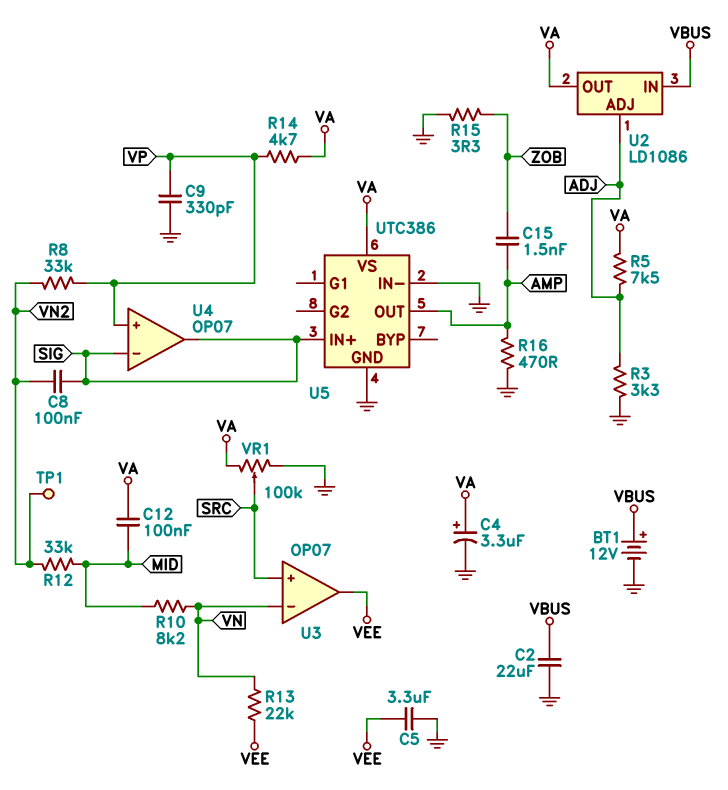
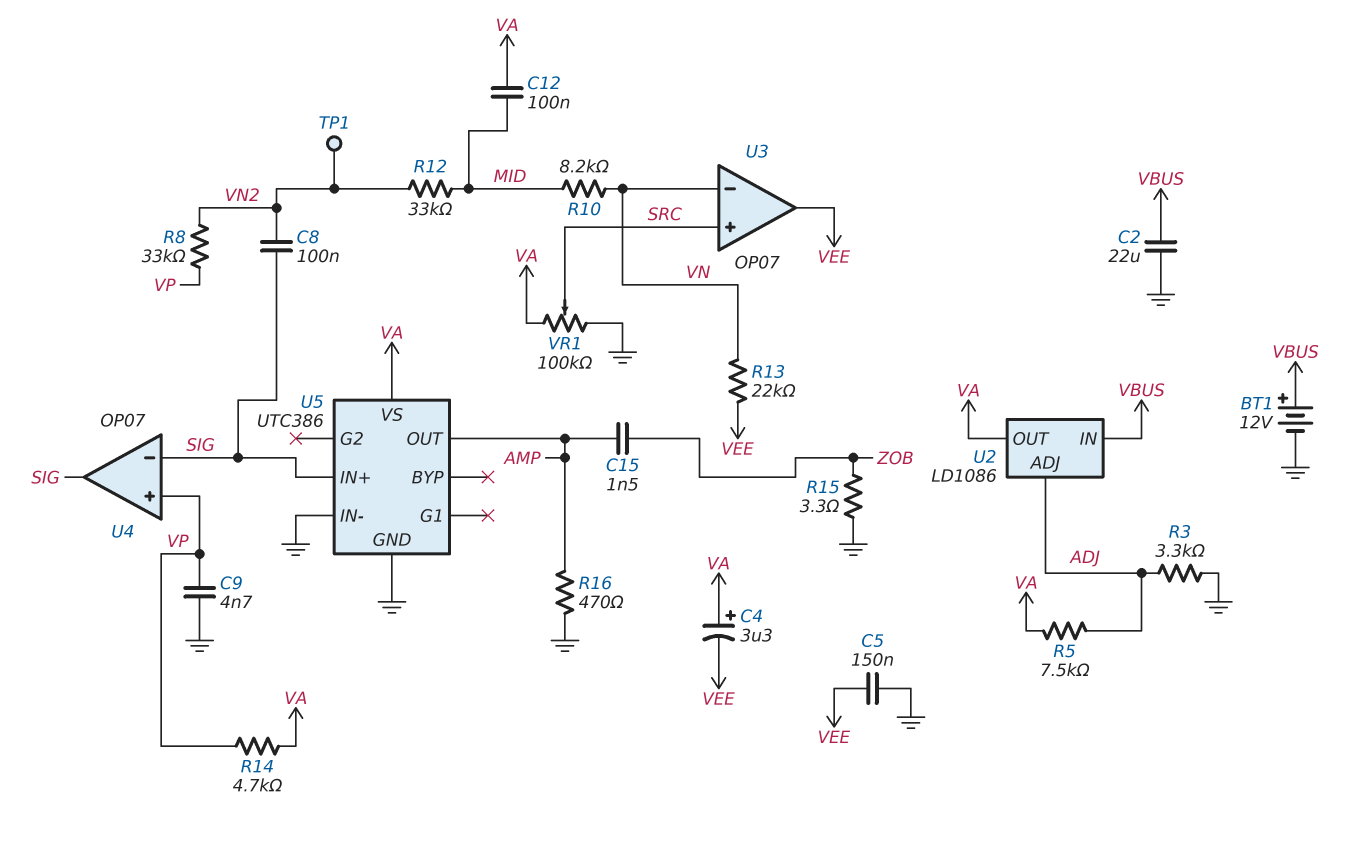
C4: 3.3uF (plus VA, minus GND) -> 3.3uF (plus VA, minus VEE)
C5: 3.3uF (GND, VEE) -> 150nF (GND, VEE)
C9: 330pF (GND, VP) -> 4.7nF (GND, VP)

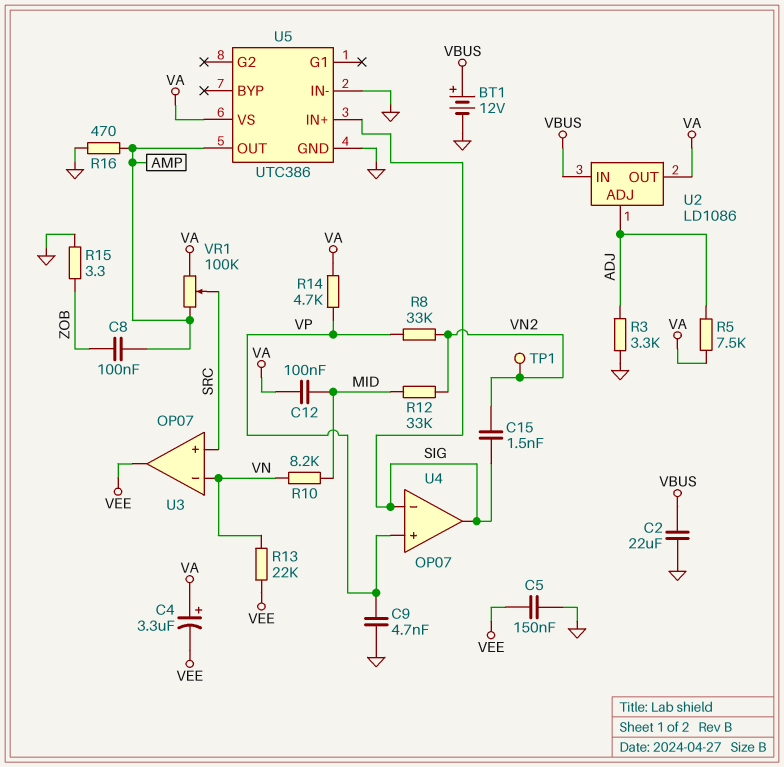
C8: 100nF (SIG, VN2) -> 100nF (AMP, ZOB)
C15: 1.5nF (AMP, ZOB) -> 1.5nF (SIG, VN2)
VR1: 100k (GND, VA, wiper SRC) -> 100k (AMP, VA, wiper SRC)

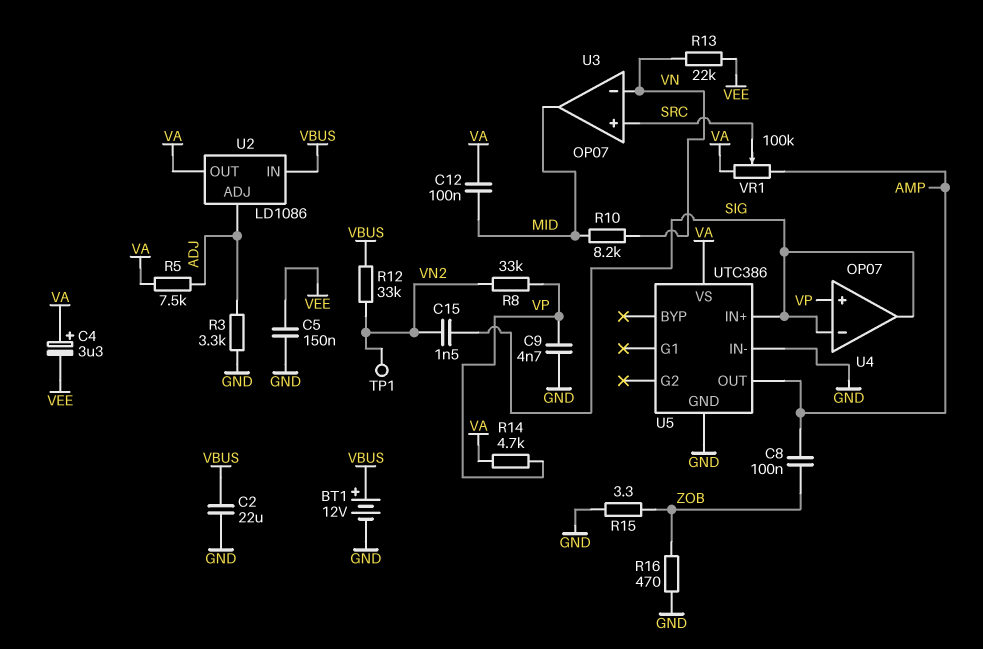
R12: 33k (MID, VN2) -> 33k (VBUS, VN2)
R16: 470 (AMP, GND) -> 470 (GND, ZOB)
U3 pin out: VEE -> MID

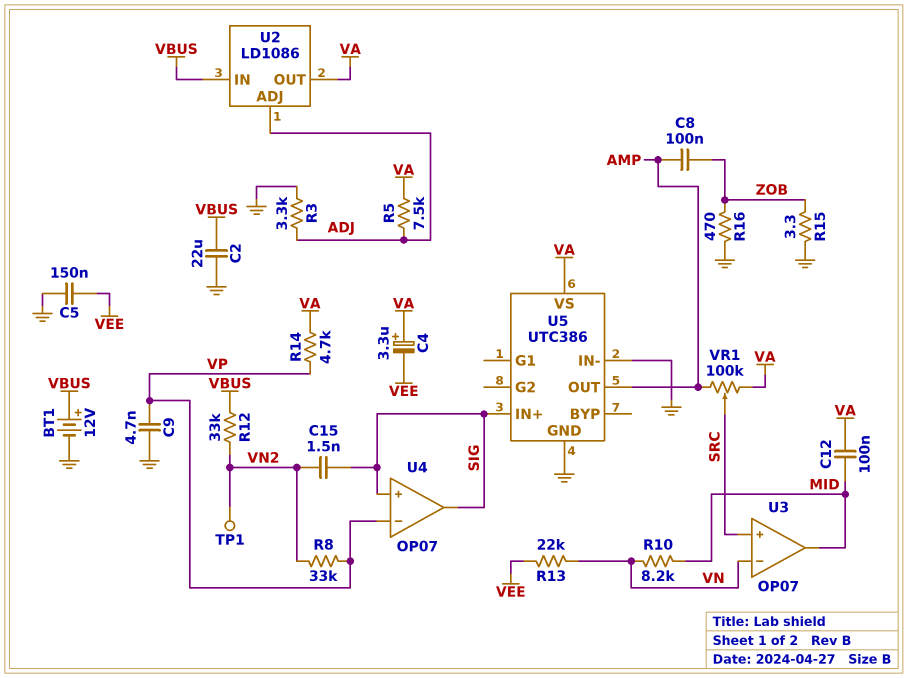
U4 pin in+: VP -> SIG
U4 pin in-: SIG -> VP

